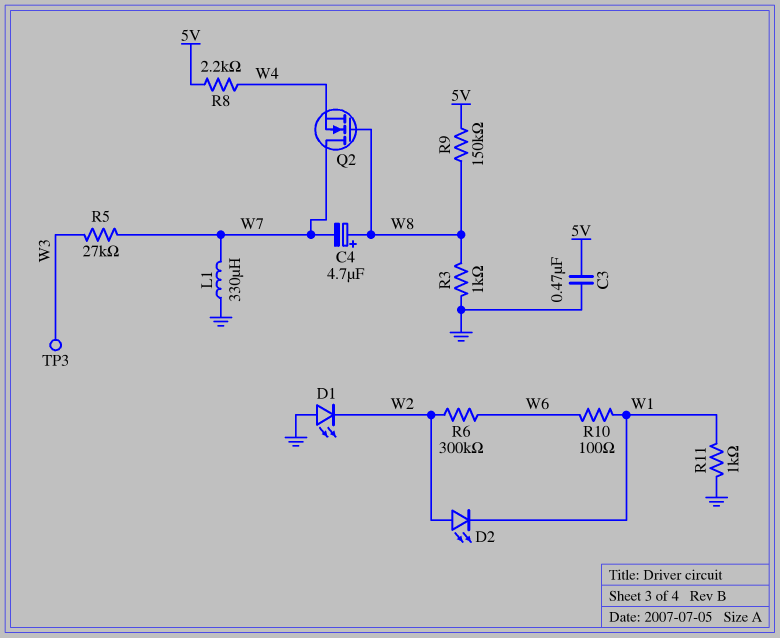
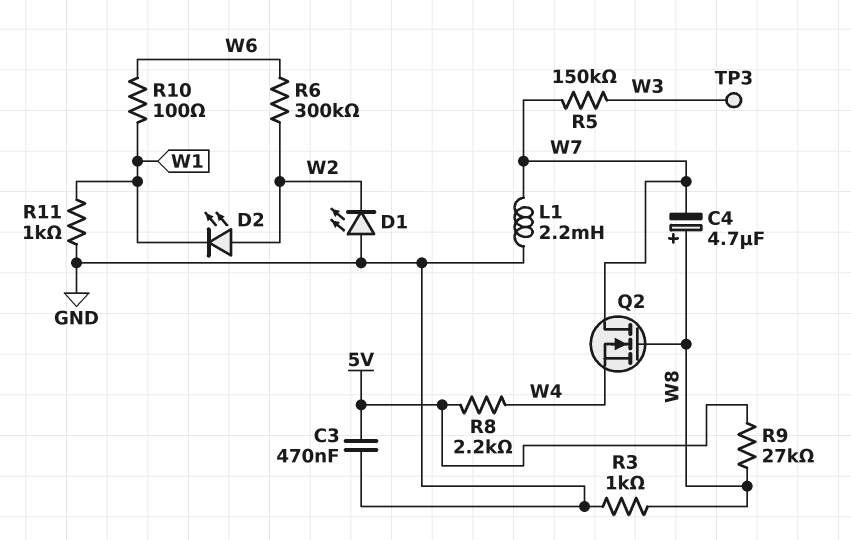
L1: 330uH (GND, W7) -> 2.2mH (GND, W7)
R5: 27k (W3, W7) -> 150k (W3, W7)
R9: 150k (5V, W8) -> 27k (5V, W8)

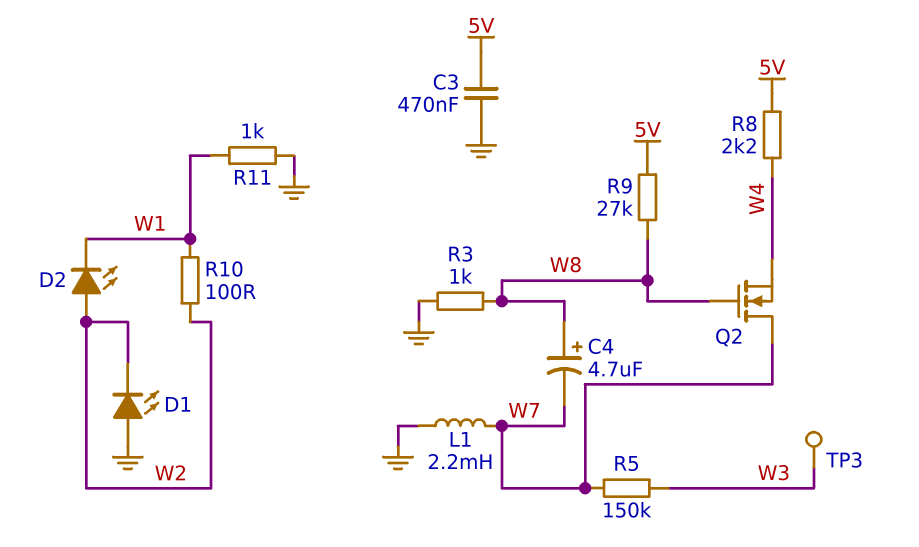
R6: 300k (W2, W6) -> none
R10: 100 (W1, W6) -> 100 (W1, W2)

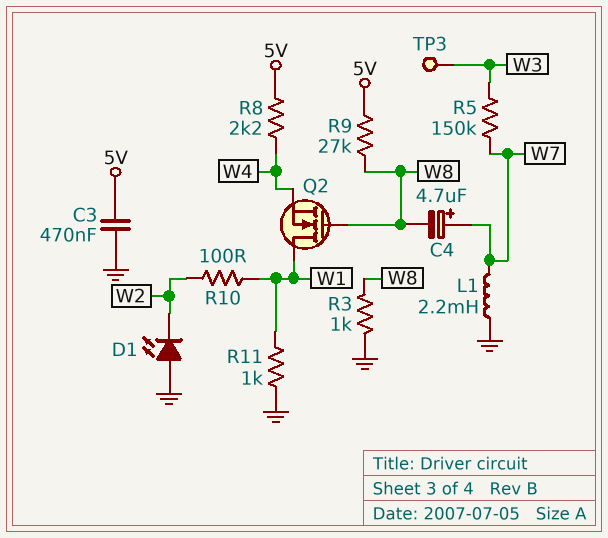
C4: 4.7uF (plus W8, minus W7) -> 4.7uF (plus W7, minus W8)
D2: LED (A W2, K W1) -> none
Q2: NMOS (G W8, D W7, S W4) -> NMOS (G W8, D W1, S W4)

